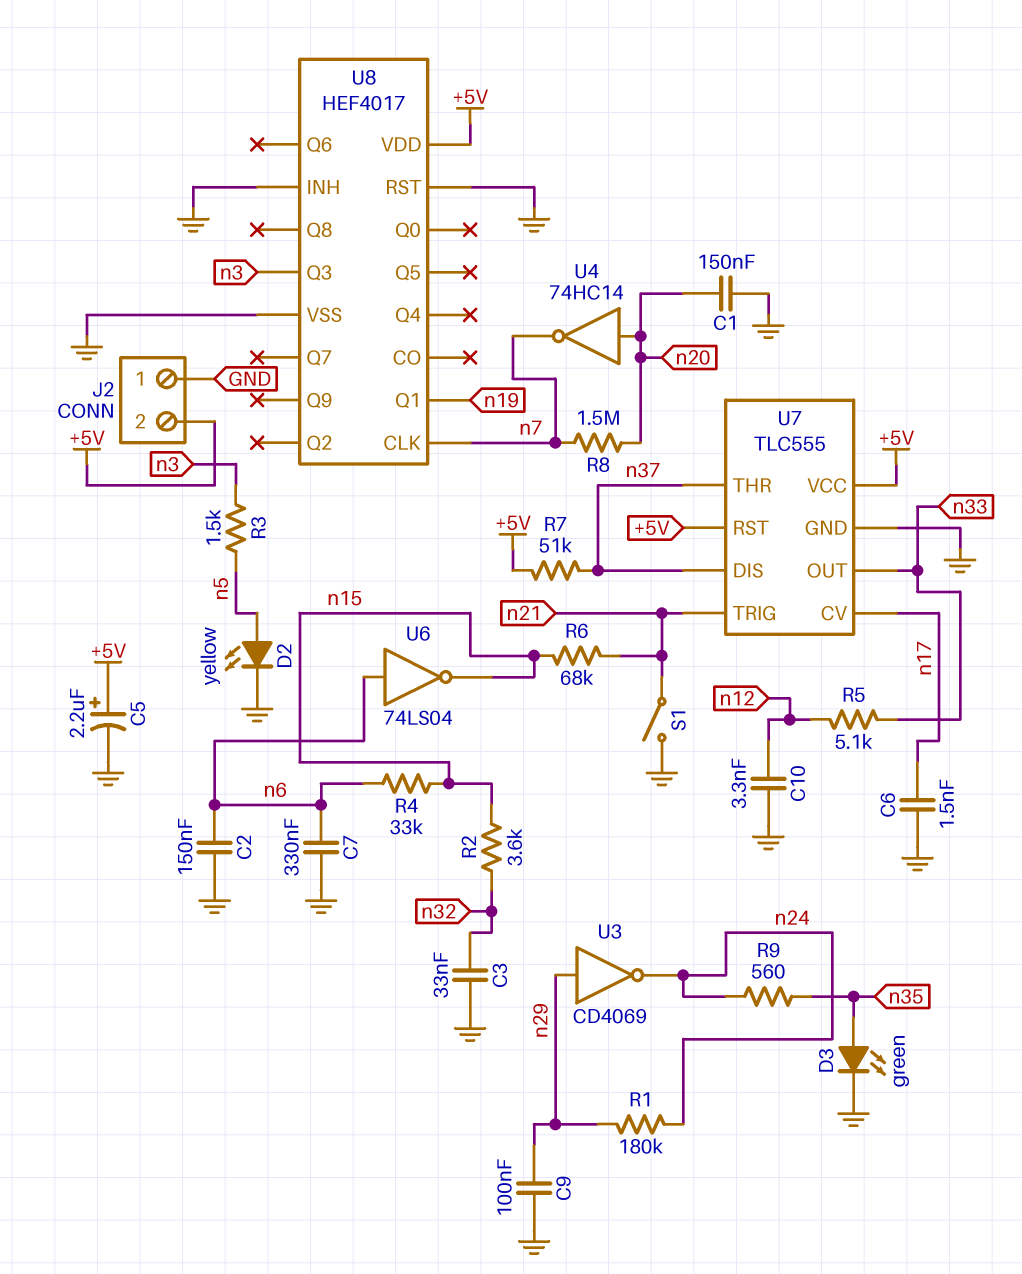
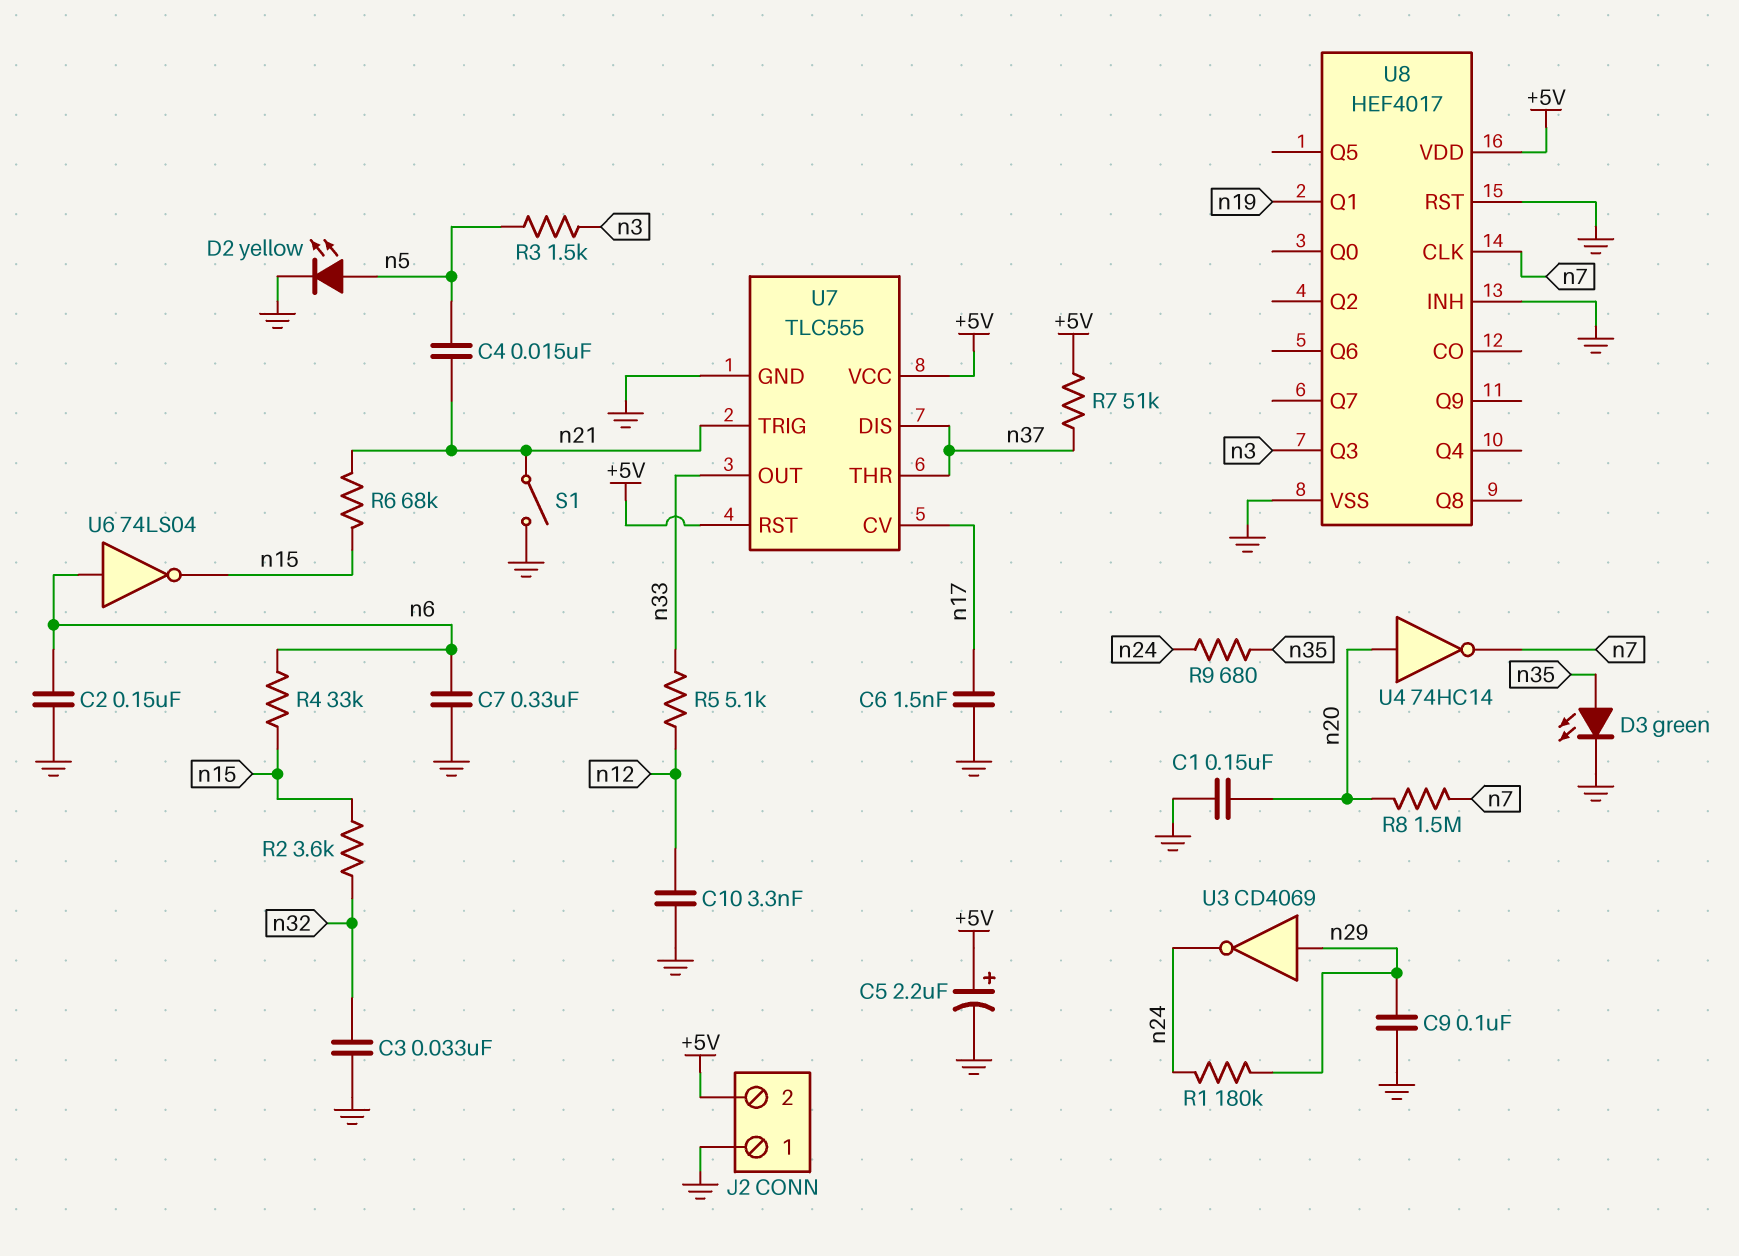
C4: none -> 15nF (n5, n21)
R9: 560 (n24, n35) -> 680 (n24, n35)

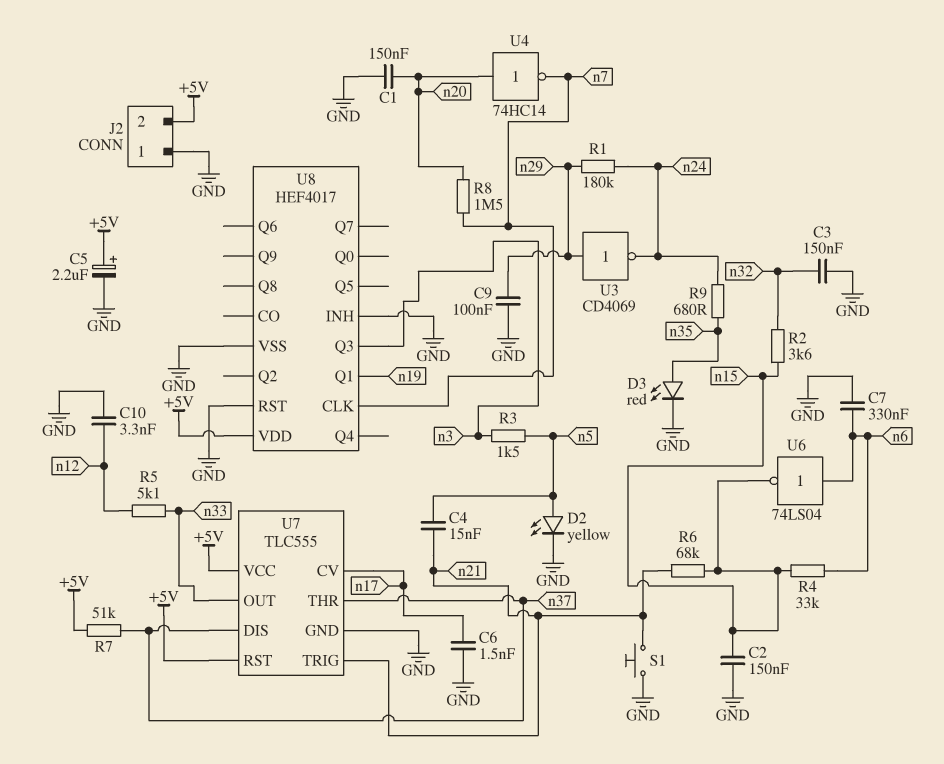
C2: 150nF (GND, n6) -> 150nF (GND, n15)
C3: 33nF (GND, n32) -> 150nF (GND, n32)
D3: LED green (A n35, K GND) -> LED red (A n35, K GND)
S1: switch (GND, n21) -> button (GND, n21)

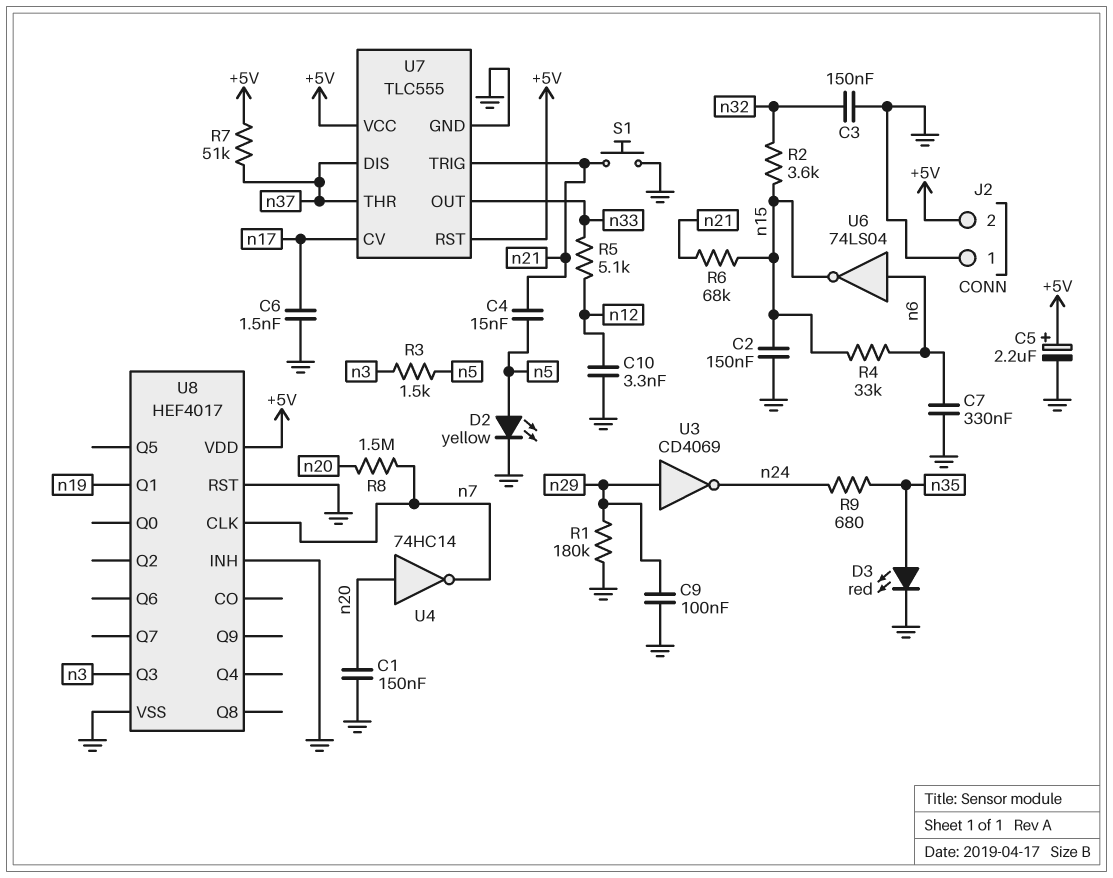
R1: 180k (n24, n29) -> 180k (GND, n29)

